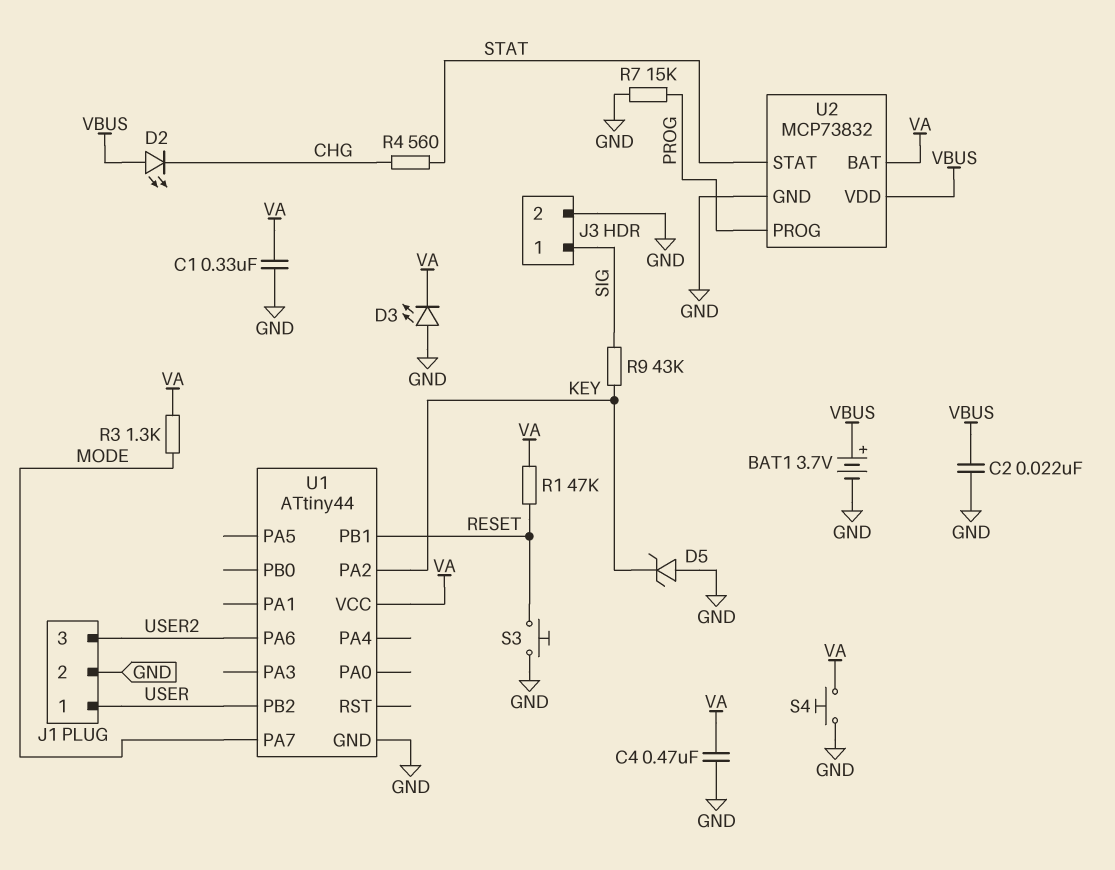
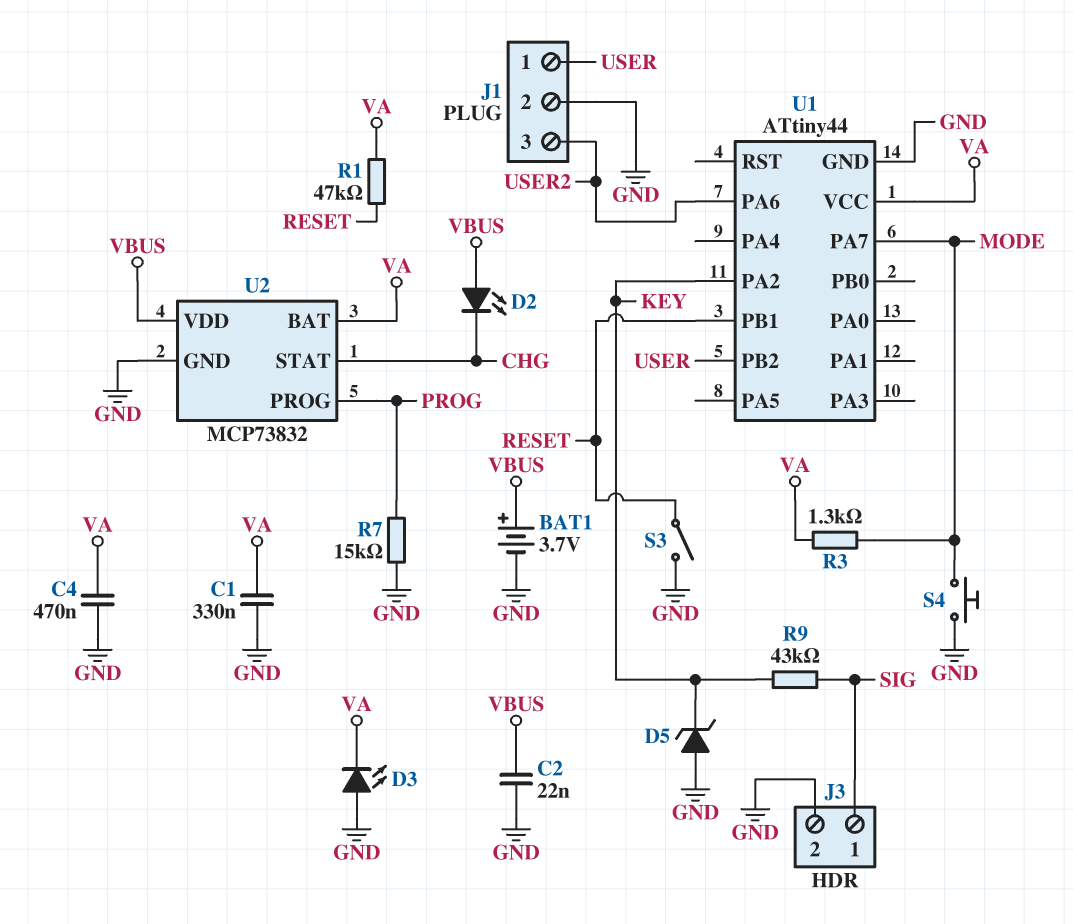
R4: 560 (CHG, STAT) -> none
S3: button (GND, RESET) -> switch (GND, RESET)
S4: button (GND, VA) -> button (GND, MODE)
U2 pin STAT: STAT -> CHG

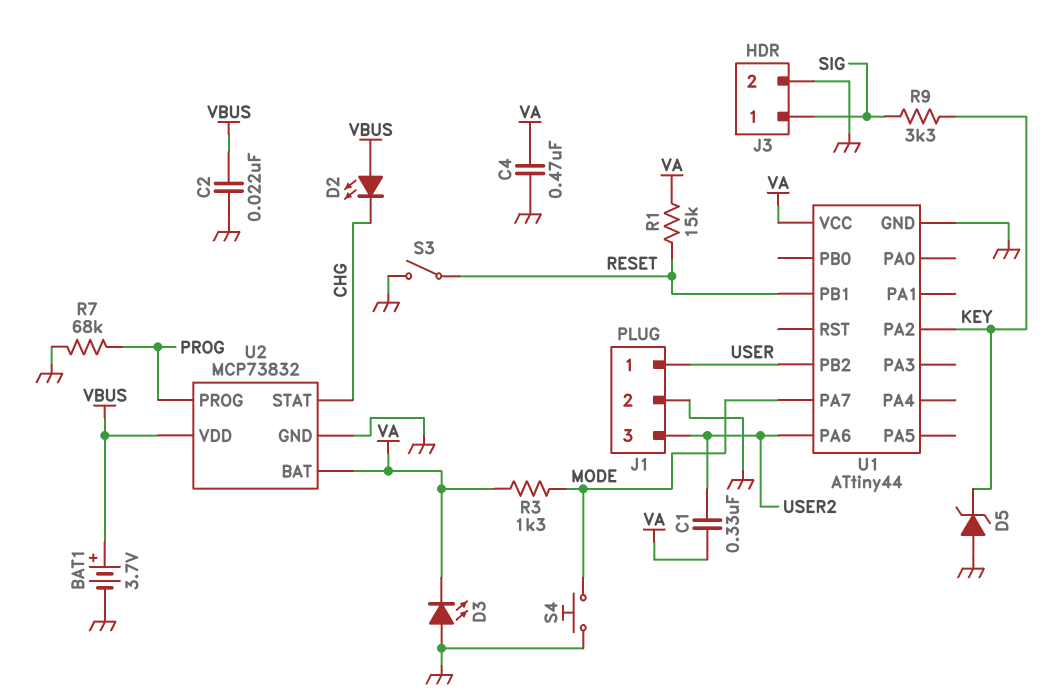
C1: 330nF (GND, VA) -> 330nF (USER2, VA)
R1: 47k (RESET, VA) -> 15k (RESET, VA)
R7: 15k (GND, PROG) -> 68k (GND, PROG)
R9: 43k (KEY, SIG) -> 3.3k (KEY, SIG)

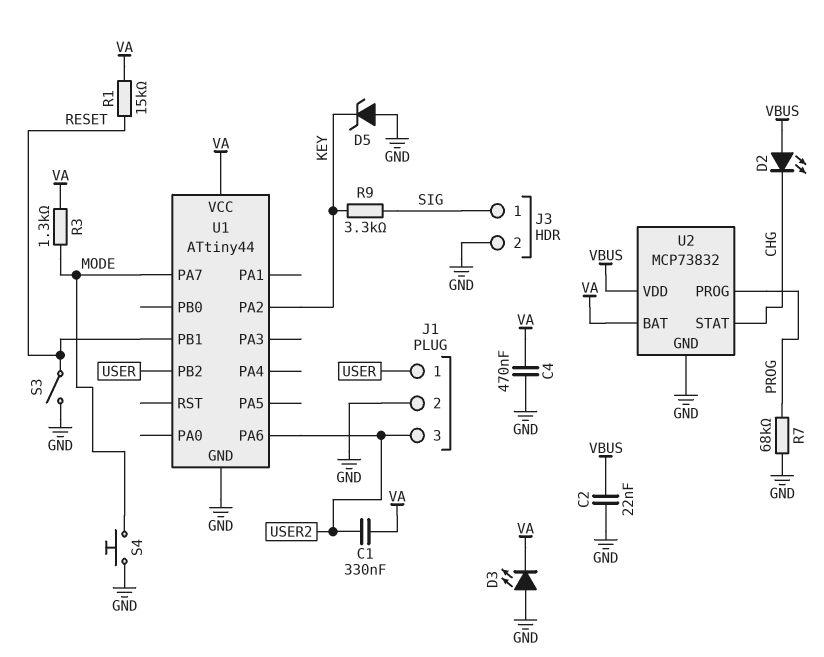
BAT1: 3.7V (plus VBUS, minus GND) -> none

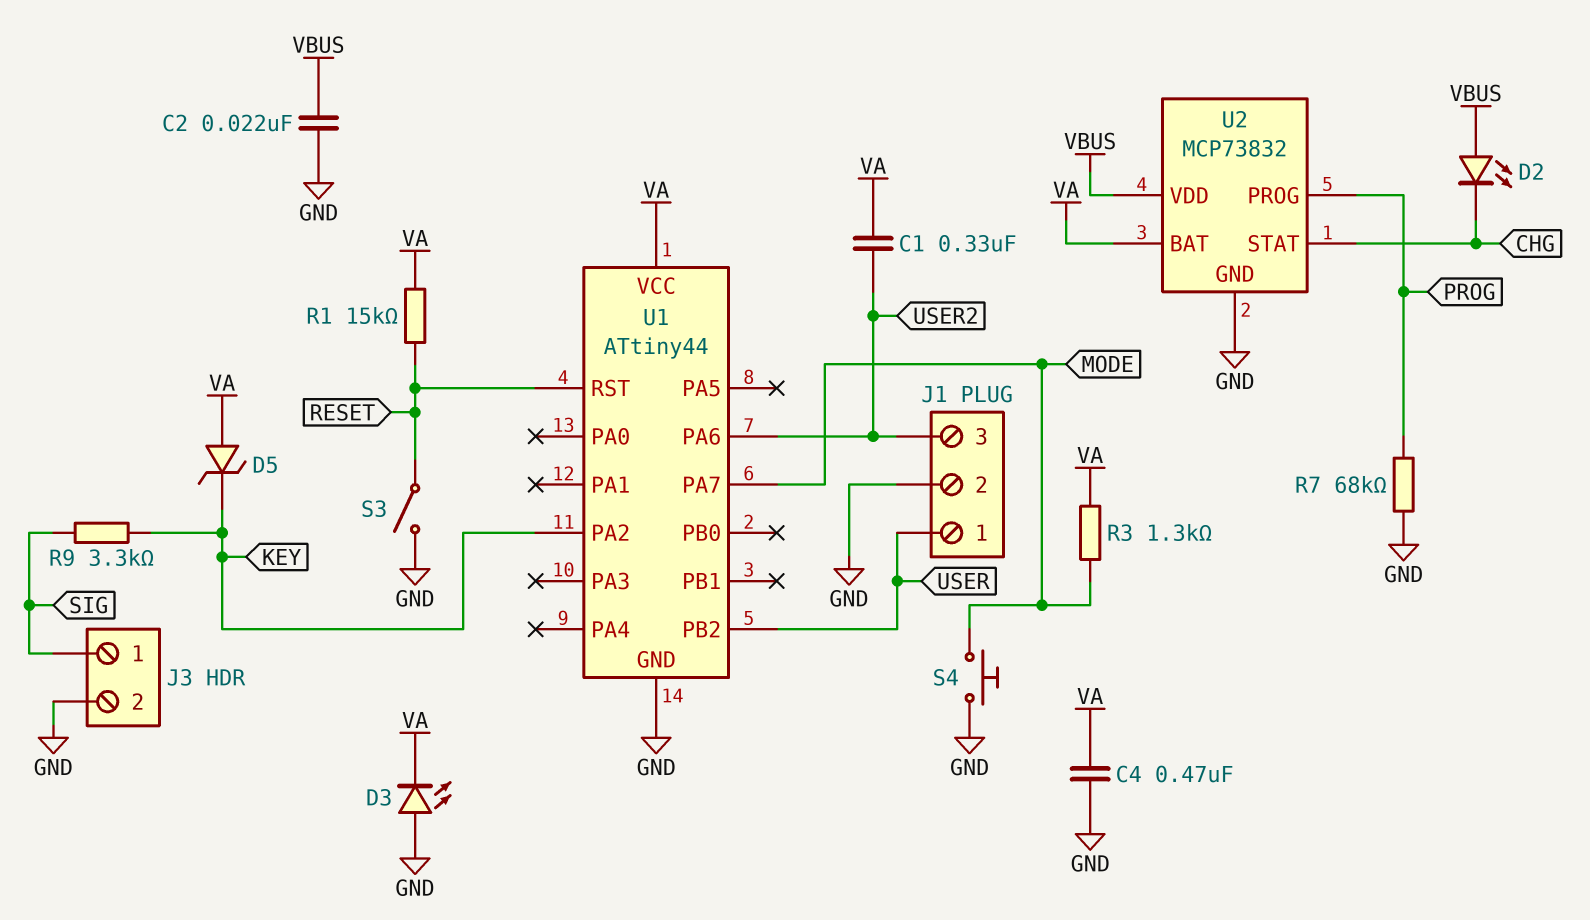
D5: zener (A GND, K KEY) -> zener (A VA, K KEY)
U1 pin PB1: RESET -> none
U1 pin RST: none -> RESET

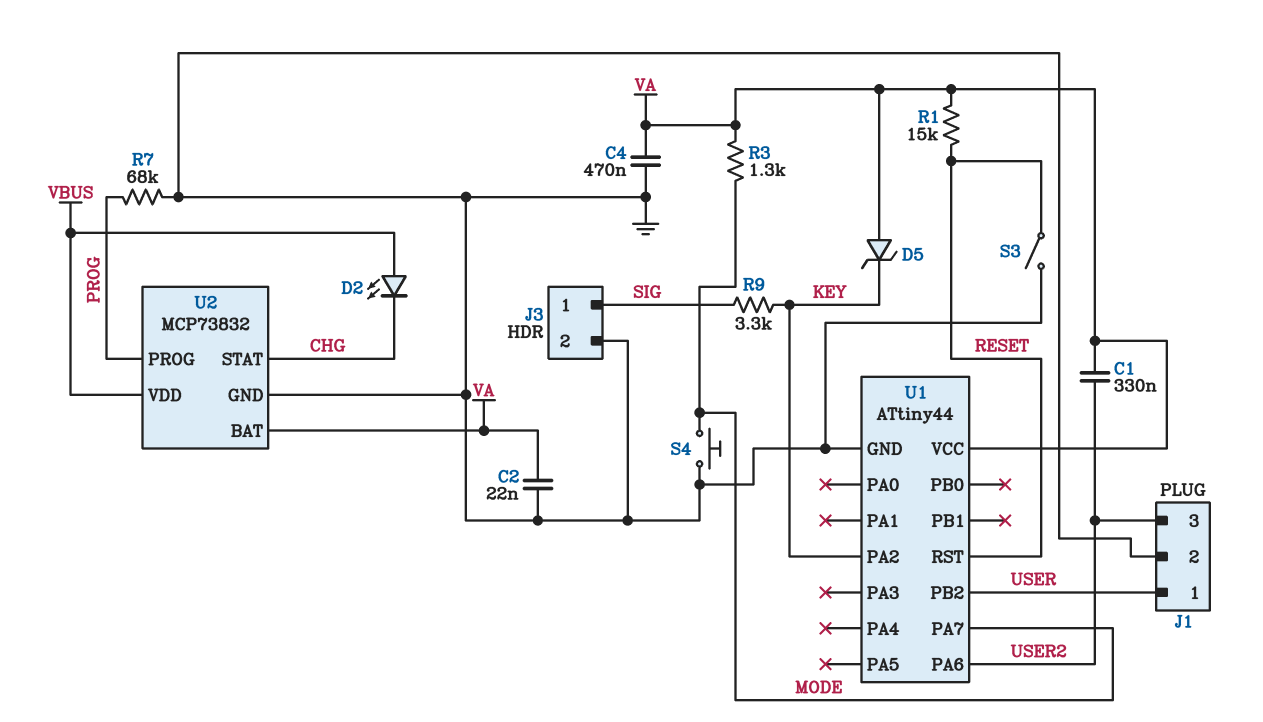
C2: 22nF (GND, VBUS) -> 22nF (GND, VA)
D3: LED (A GND, K VA) -> none

